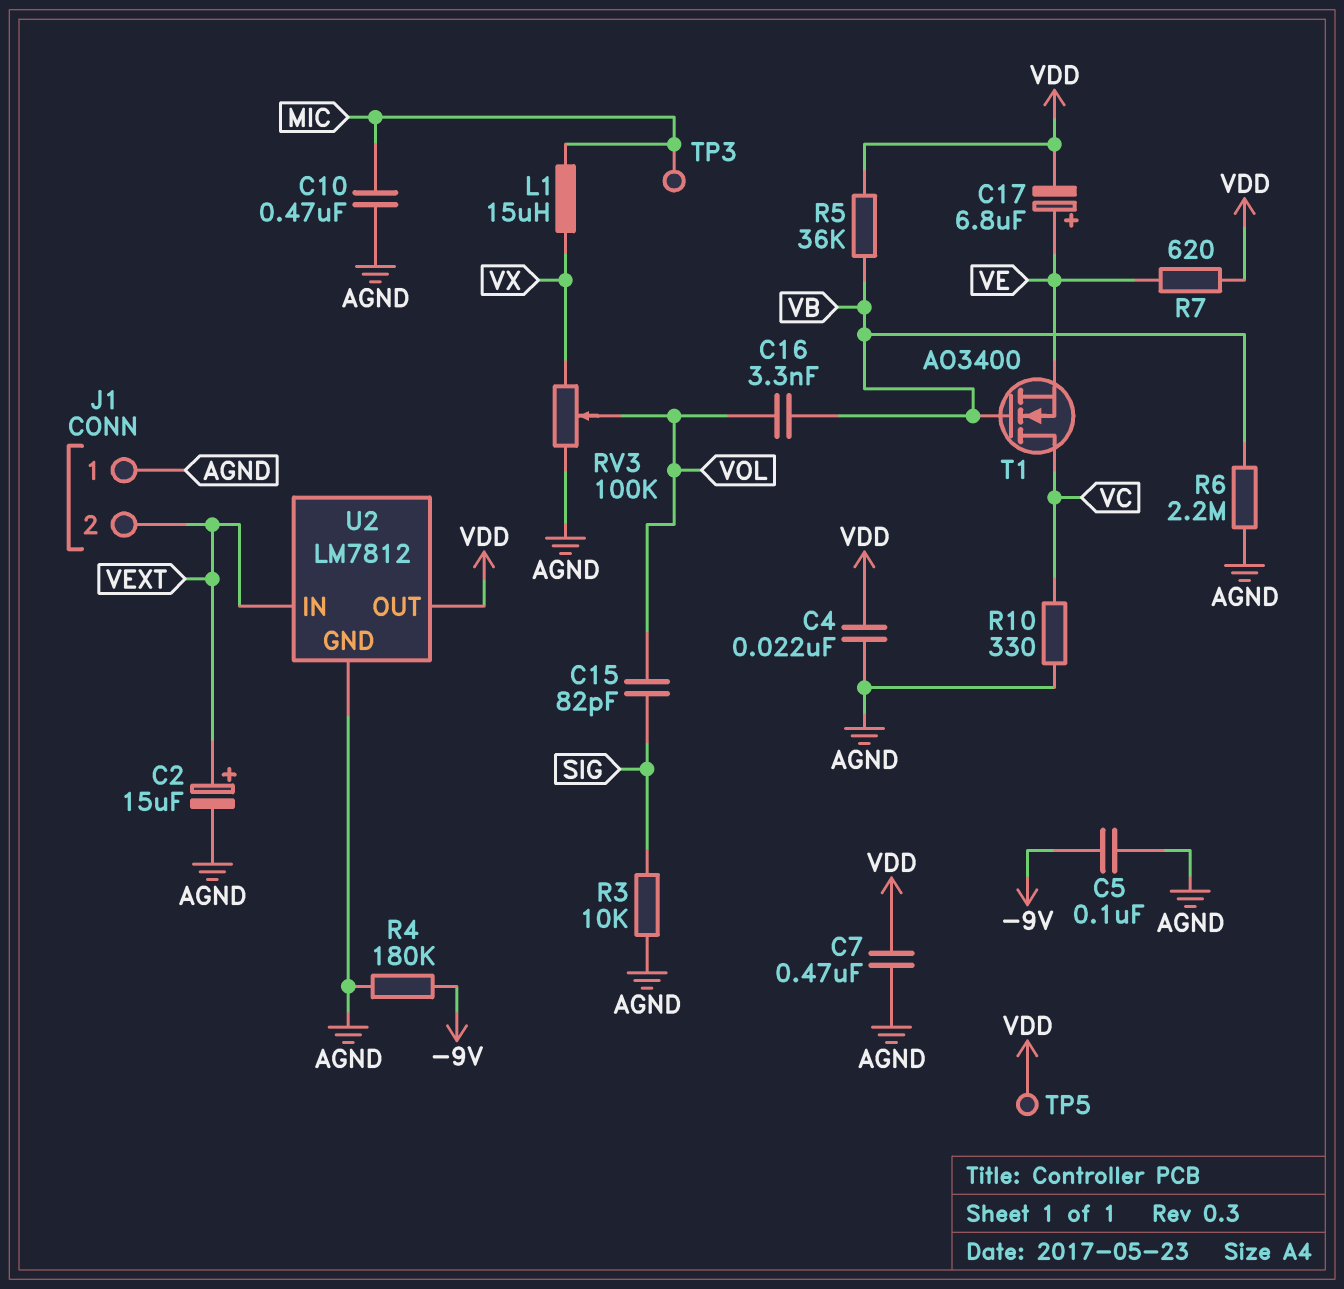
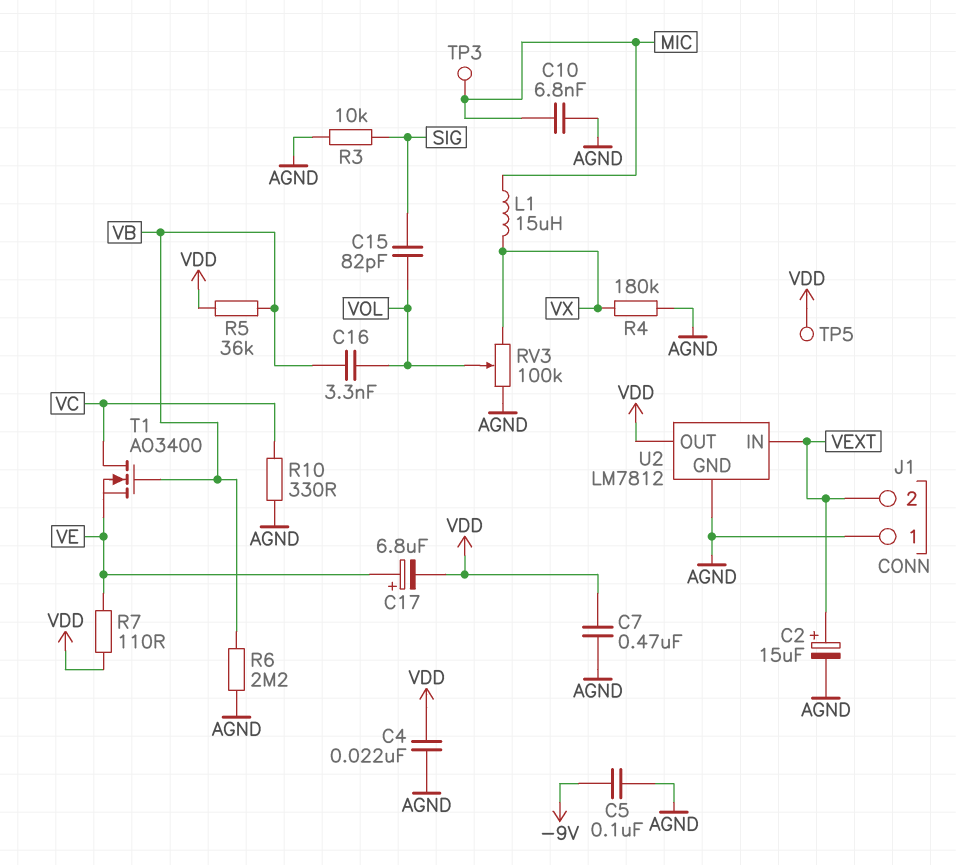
C10: 470nF (AGND, MIC) -> 6.8nF (AGND, MIC)
R4: 180k (-9V, AGND) -> 180k (AGND, VX)
R7: 620 (VDD, VE) -> 110 (VDD, VE)

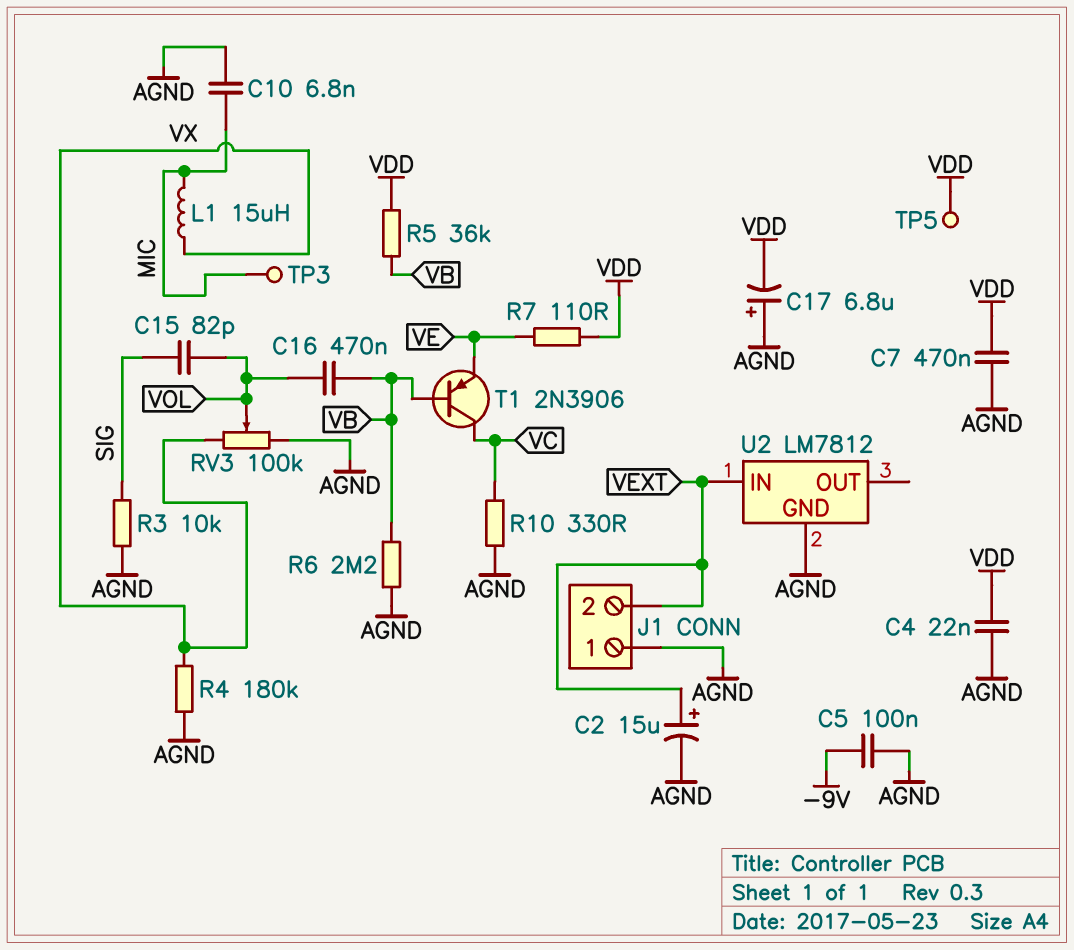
C16: 3.3nF (VB, VOL) -> 470nF (VB, VOL)
C17: 6.8uF (plus VE, minus VDD) -> 6.8uF (plus AGND, minus VDD)
T1: NMOS AO3400 (G VB, D VC, S VE) -> PNP 2N3906 (B VB, C VC, E VE)
U2 pin OUT: VDD -> none

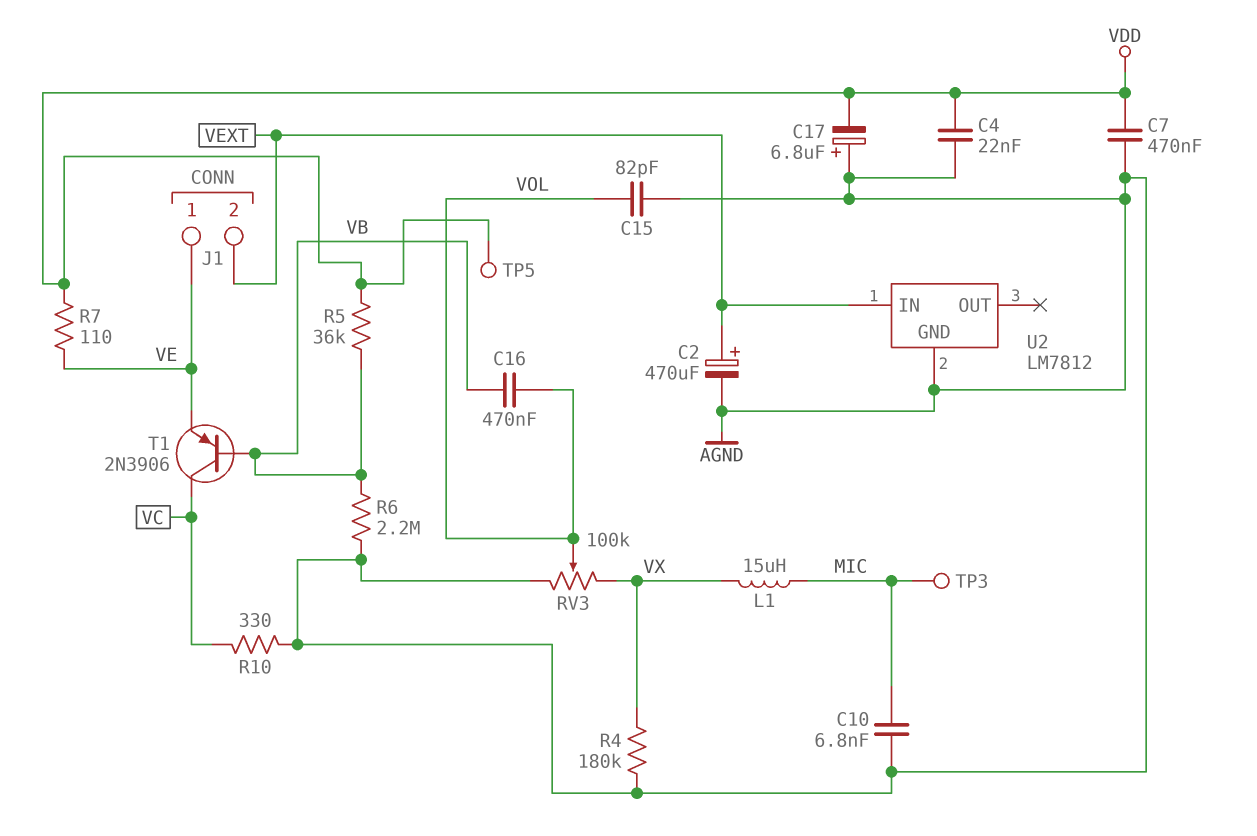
C2: 15uF (plus VEXT, minus AGND) -> 470uF (plus VEXT, minus AGND)
C5: 100nF (-9V, AGND) -> none
C15: 82pF (SIG, VOL) -> 82pF (AGND, VOL)
J1 pin 1: AGND -> VE
R3: 10k (AGND, SIG) -> none

